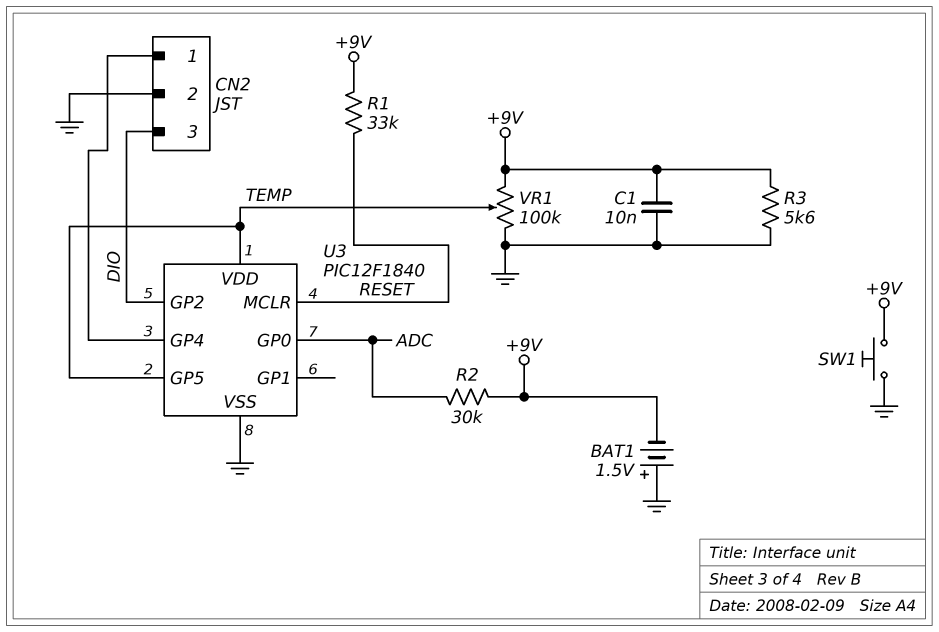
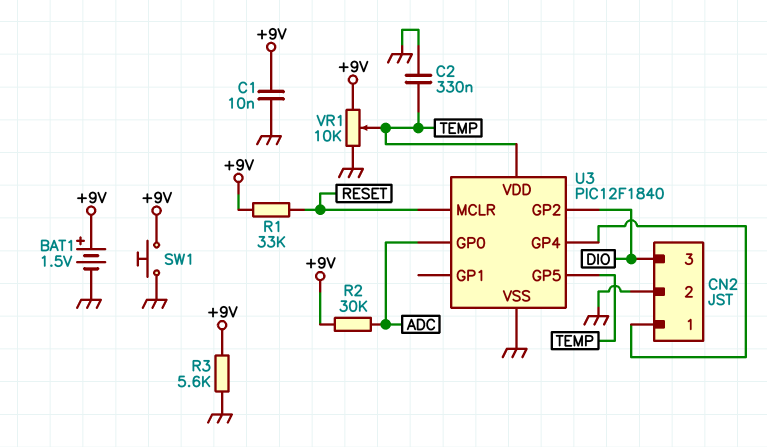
BAT1: 1.5V (plus GND, minus +9V) -> 1.5V (plus +9V, minus GND)
C2: none -> 330nF (GND, TEMP)
VR1: 100k (+9V, GND, wiper TEMP) -> 10k (+9V, GND, wiper TEMP)

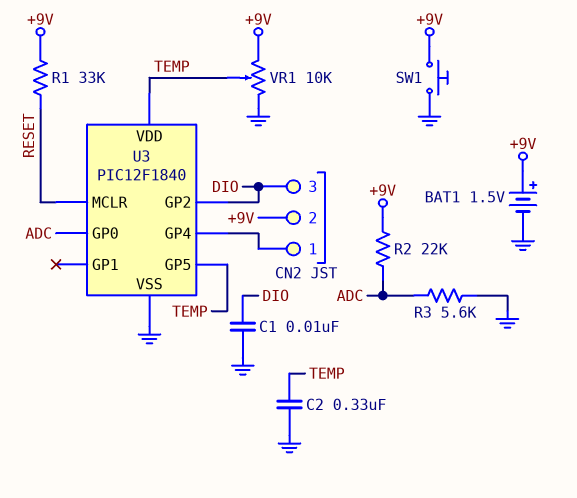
C1: 10nF (+9V, GND) -> 10nF (DIO, GND)
CN2 pin 2: GND -> +9V
R2: 30k (+9V, ADC) -> 22k (+9V, ADC)
R3: 5.6k (+9V, GND) -> 5.6k (ADC, GND)

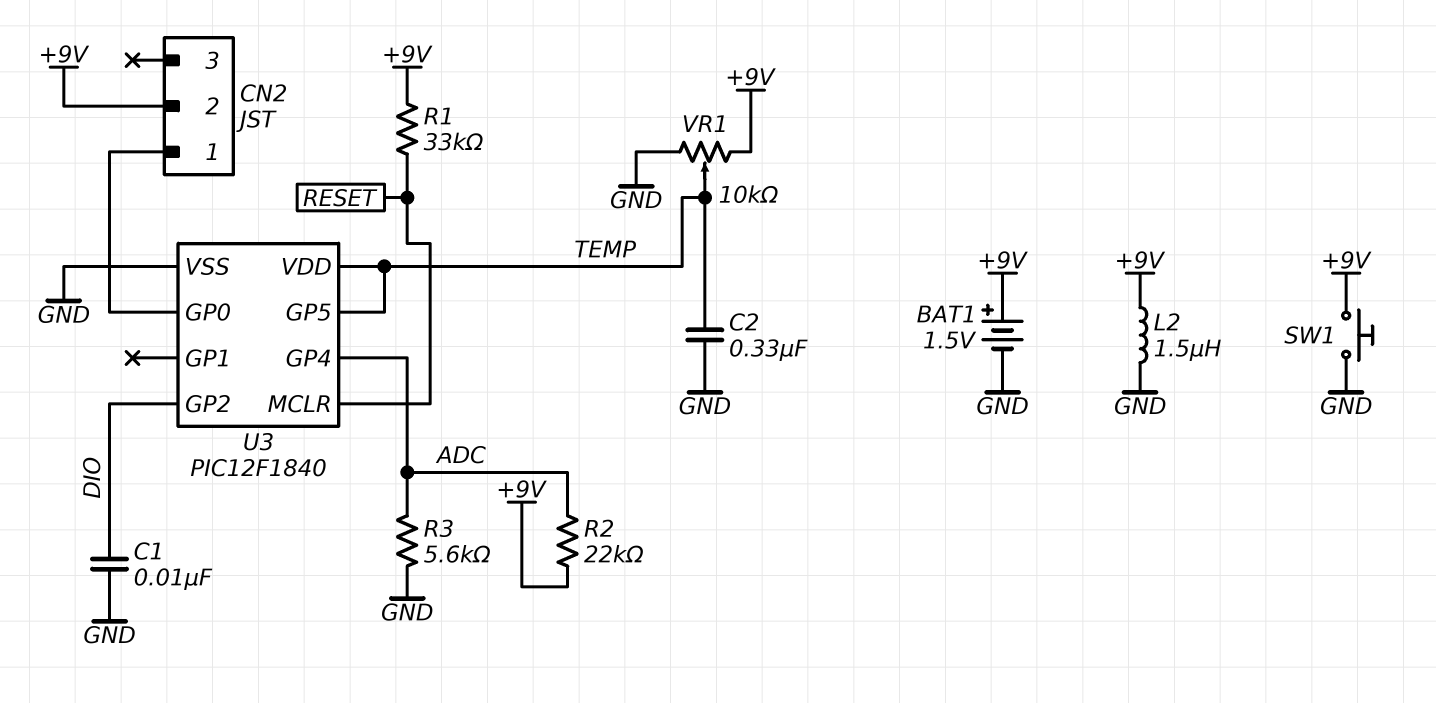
CN2 pin 3: DIO -> none
L2: none -> 1.5uH (+9V, GND)
U3 pin GP0: ADC -> CN2/1
U3 pin GP4: CN2/1 -> ADC

